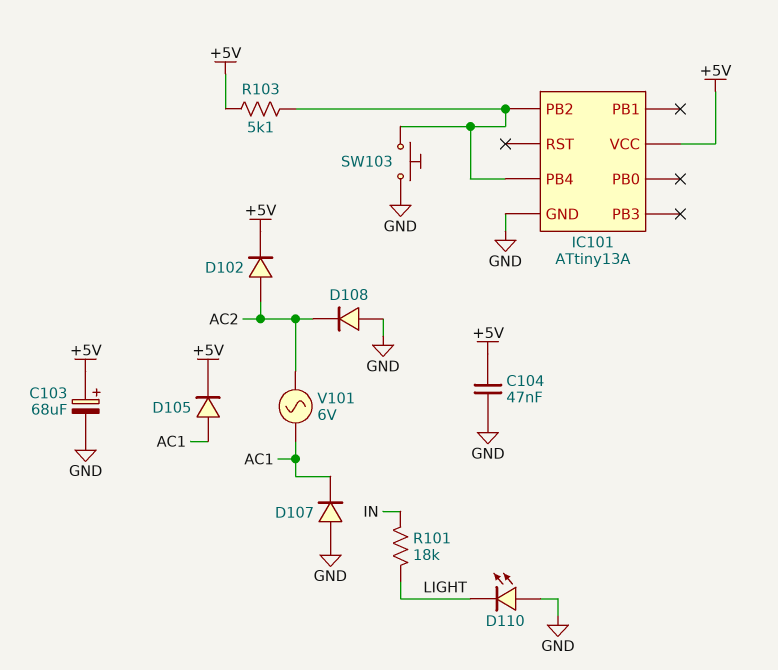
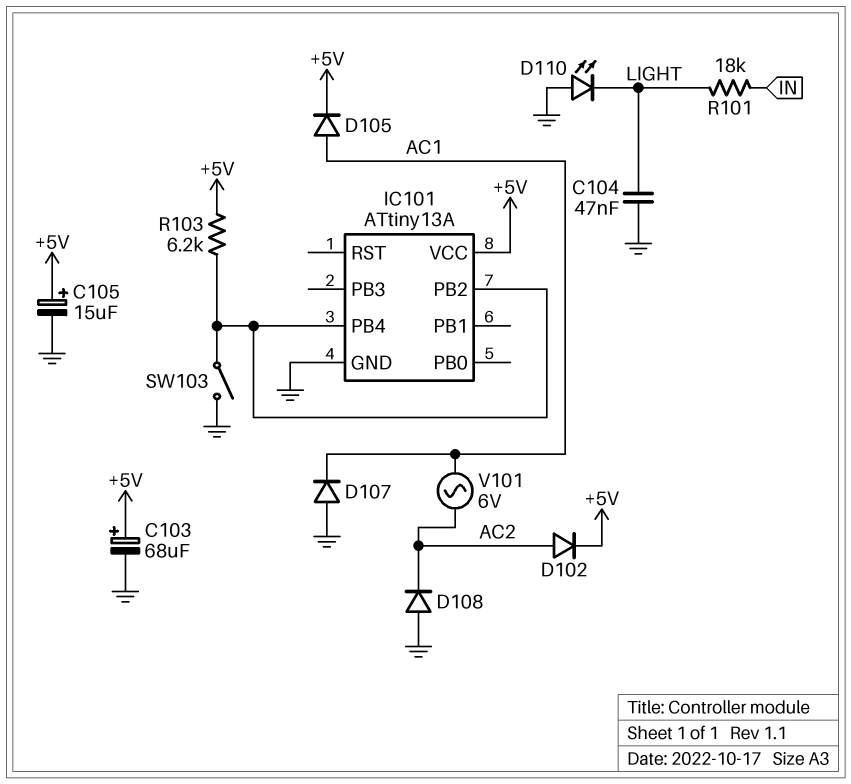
C104: 47nF (+5V, GND) -> 47nF (GND, LIGHT)
C105: none -> 15uF (plus +5V, minus GND)
R103: 5.1k (+5V, IC101/PB2) -> 6.2k (+5V, IC101/PB2)
SW103: button (GND, IC101/PB2) -> switch (GND, IC101/PB2)

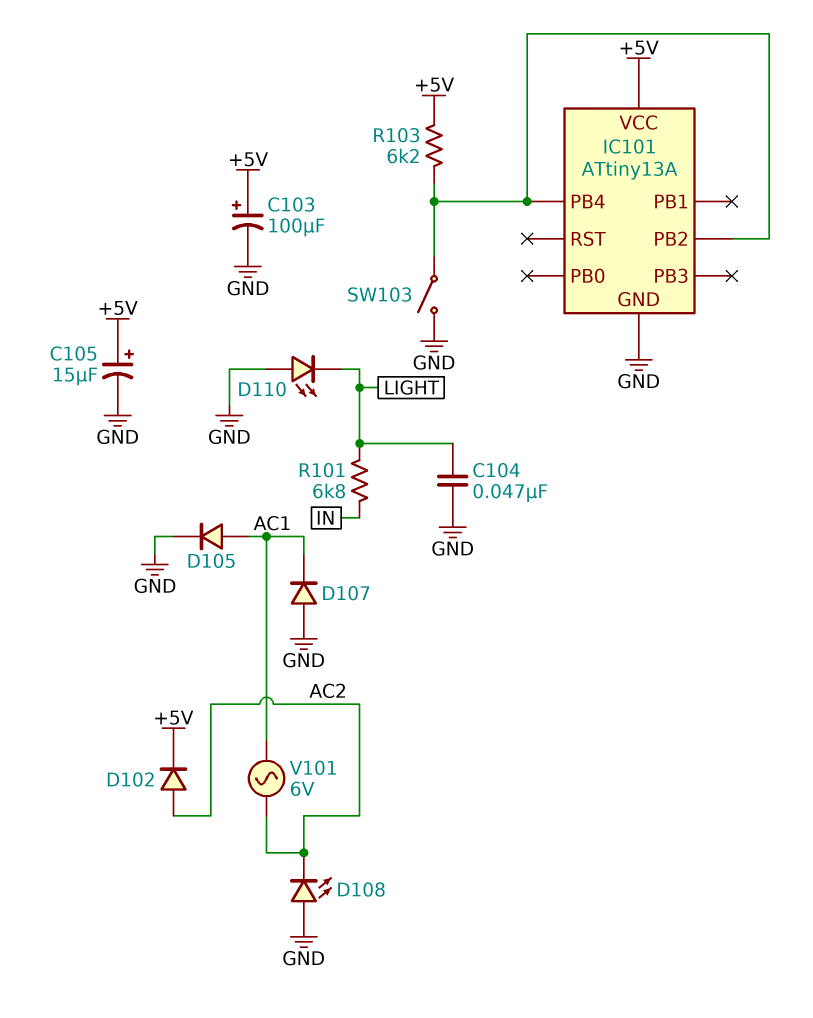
C103: 68uF (plus +5V, minus GND) -> 100uF (plus +5V, minus GND)
D105: diode (A AC1, K +5V) -> diode (A AC1, K GND)
D108: diode (A GND, K AC2) -> LED (A GND, K AC2)
R101: 18k (IN, LIGHT) -> 6.8k (IN, LIGHT)

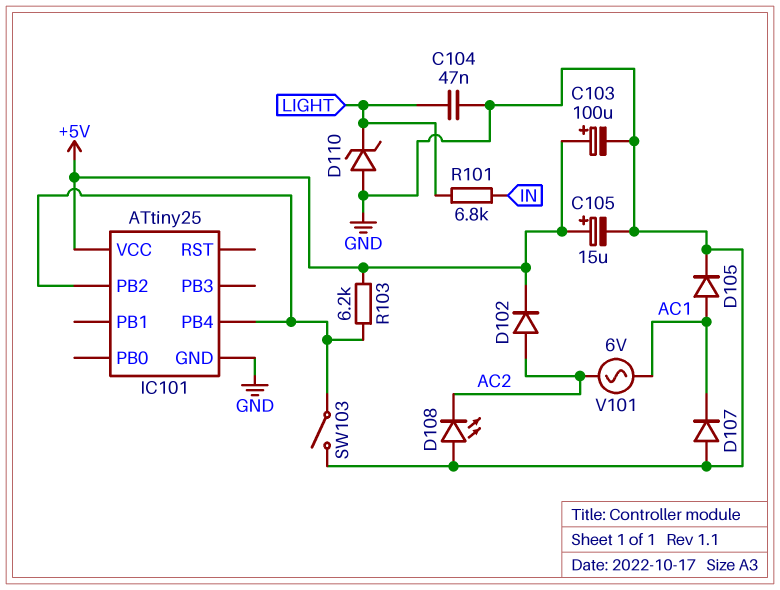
D110: LED (A GND, K LIGHT) -> zener (A GND, K LIGHT)
IC101: ATtiny13A -> ATtiny25

